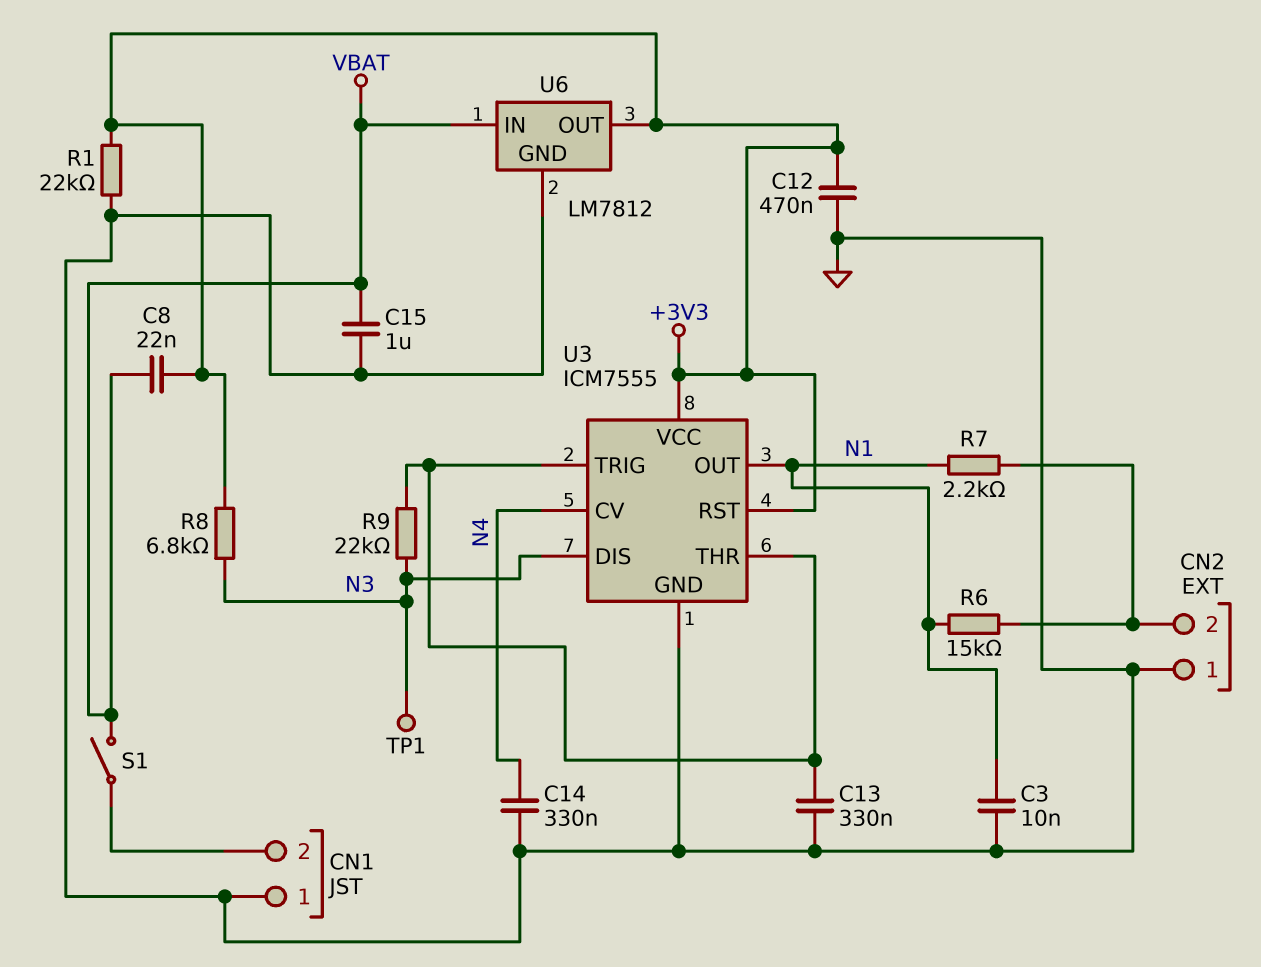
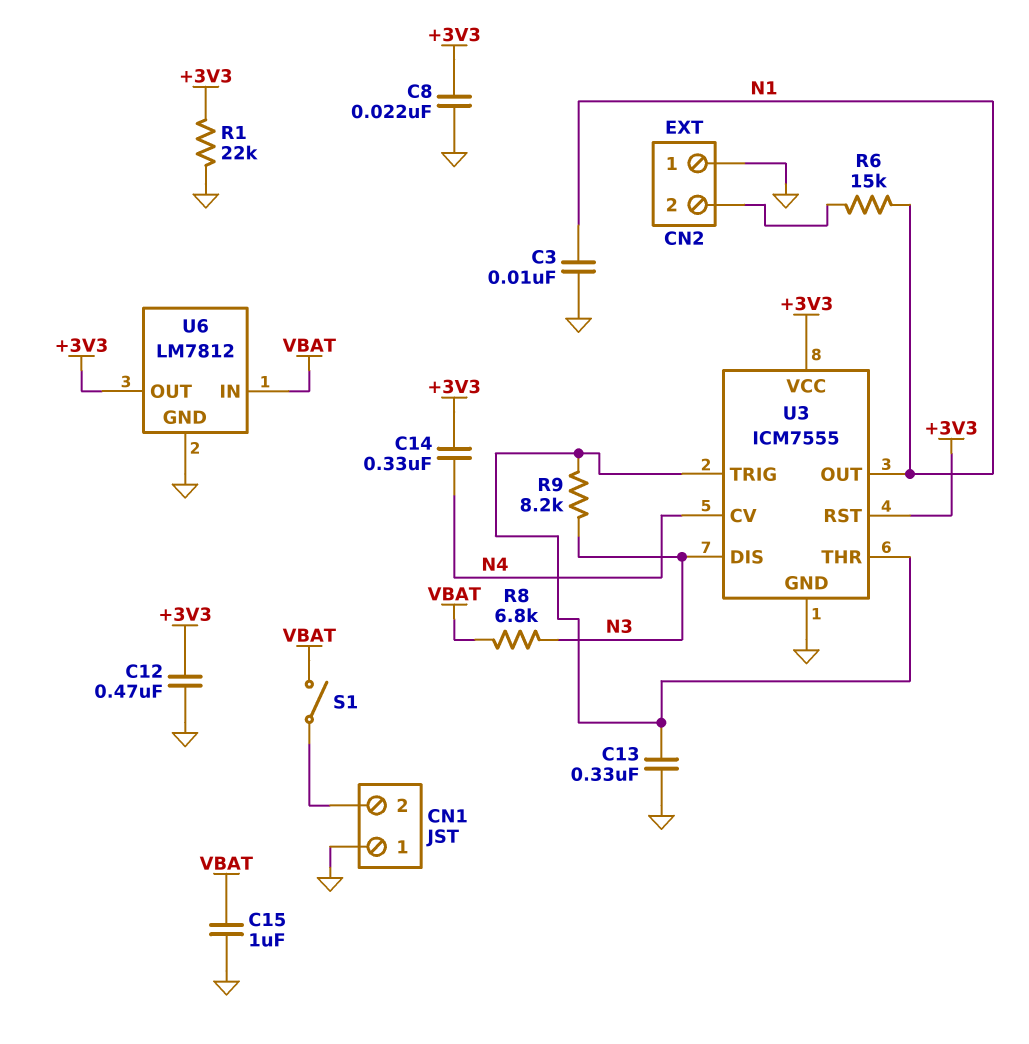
C8: 22nF (+3V3, VBAT) -> 22nF (+3V3, GND)
C14: 330nF (GND, N4) -> 330nF (+3V3, N4)
R7: 2.2k (CN2/2, N1) -> none
R8: 6.8k (+3V3, N3) -> 6.8k (N3, VBAT)
R9: 22k (N3, U3/THR) -> 8.2k (N3, U3/THR)
TP1: test point (N3) -> none

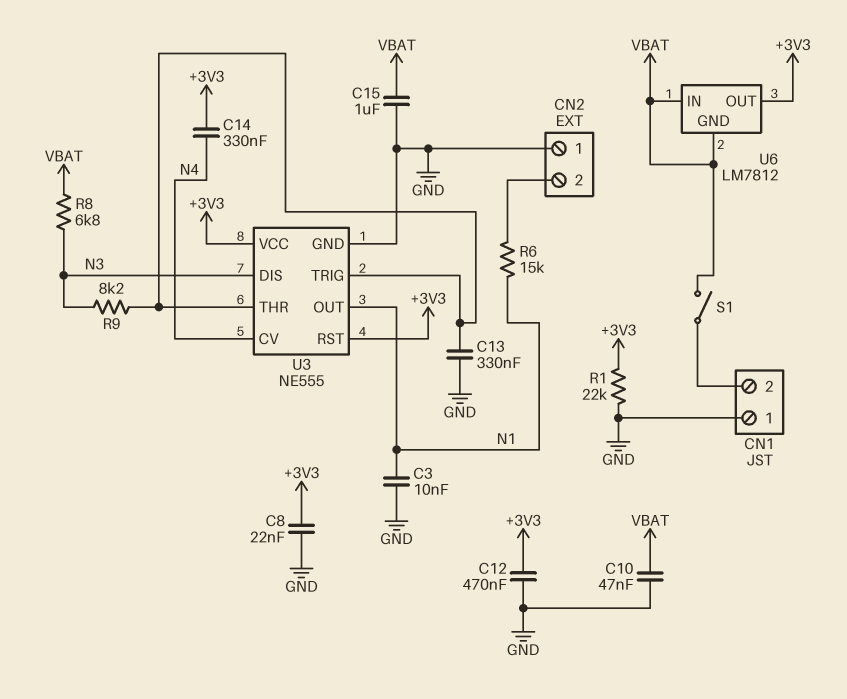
C10: none -> 47nF (GND, VBAT)
U3: ICM7555 -> NE555
U6 pin GND: GND -> VBAT

